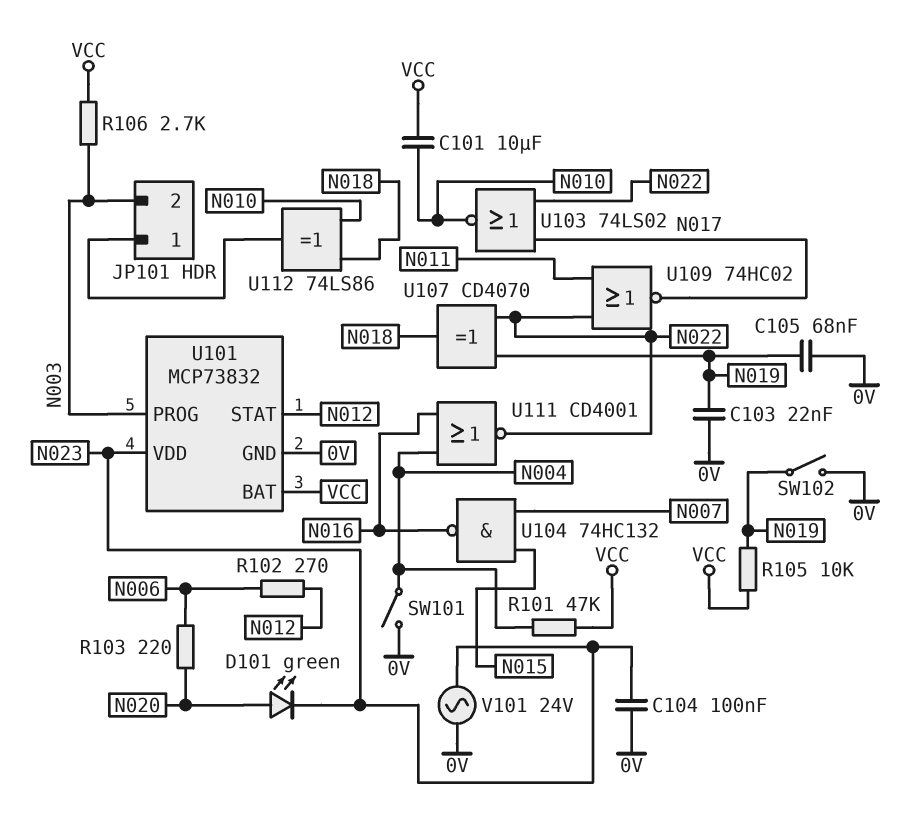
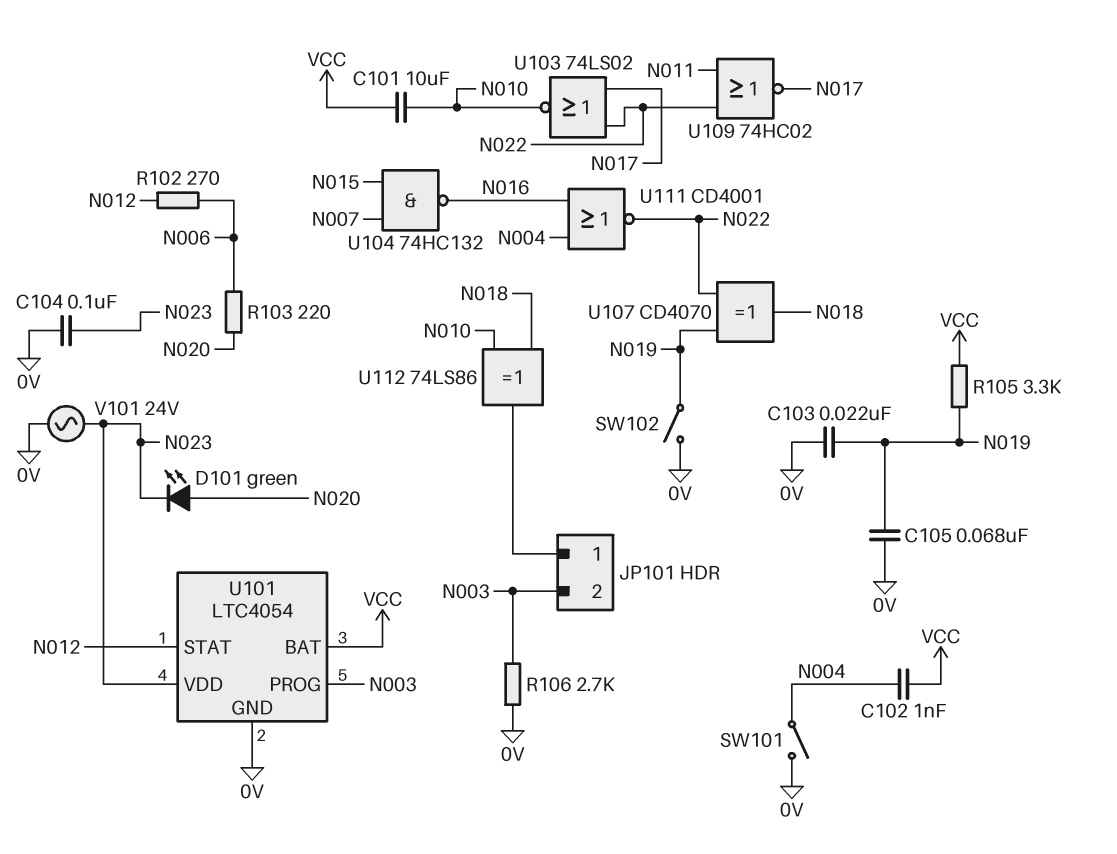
C102: none -> 1nF (N004, VCC)
R101: 47k (N004, VCC) -> none
R105: 10k (N019, VCC) -> 3.3k (N019, VCC)
R106: 2.7k (N003, VCC) -> 2.7k (0V, N003)
U101: MCP73832 -> LTC4054

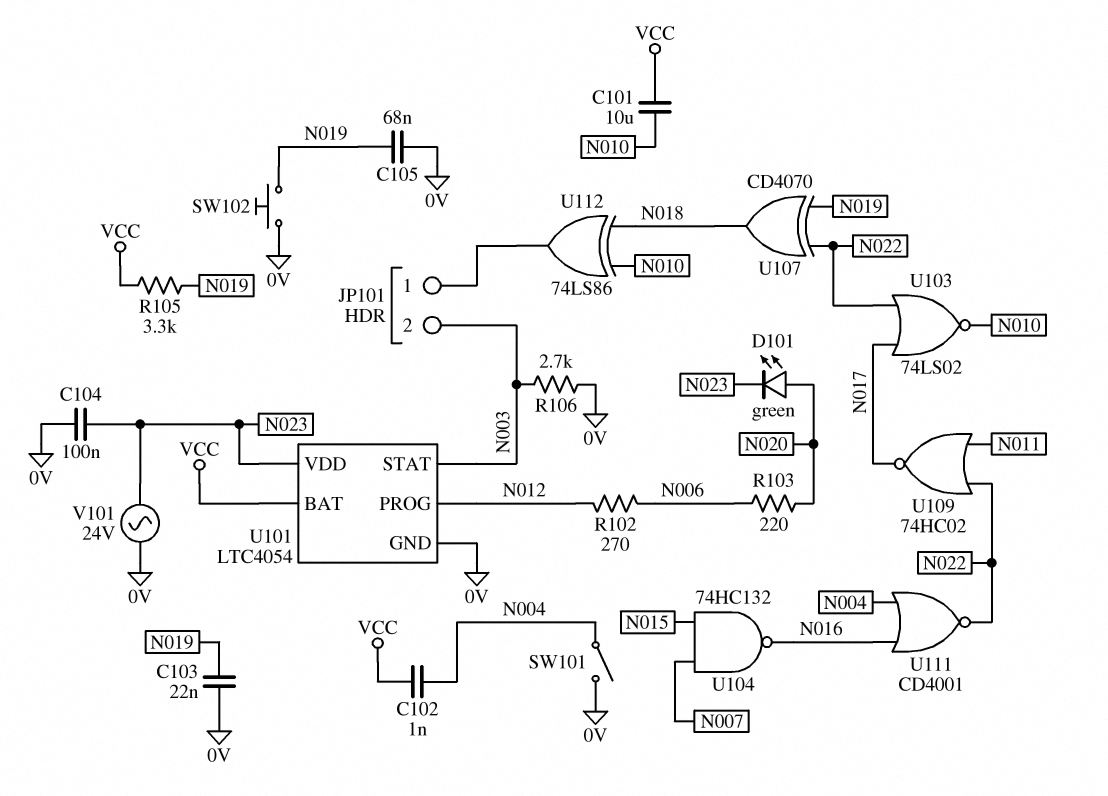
SW102: switch (0V, N019) -> button (0V, N019)
U101 pin PROG: N003 -> N012
U101 pin STAT: N012 -> N003

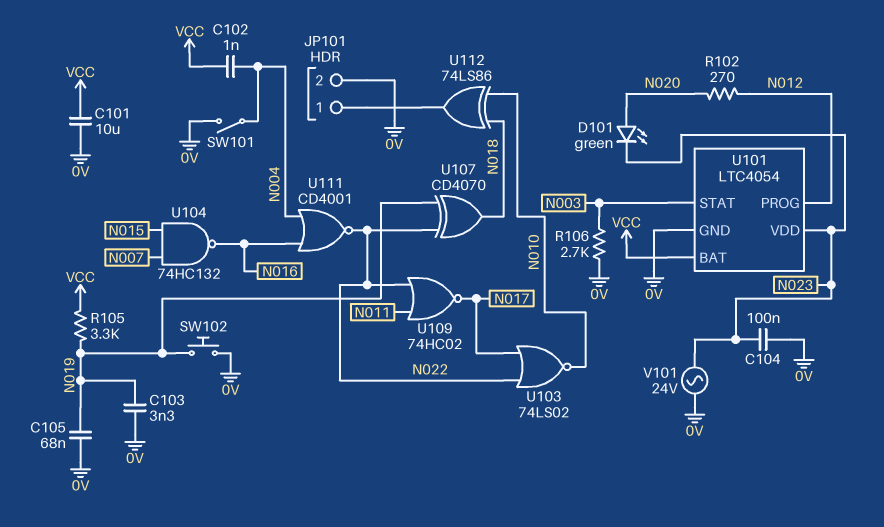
C101: 10uF (N010, VCC) -> 10uF (0V, VCC)
C103: 22nF (0V, N019) -> 3.3nF (0V, N019)
JP101 pin 2: N003 -> 0V
R102: 270 (N006, N012) -> 270 (N012, N020)
R103: 220 (N006, N020) -> none

